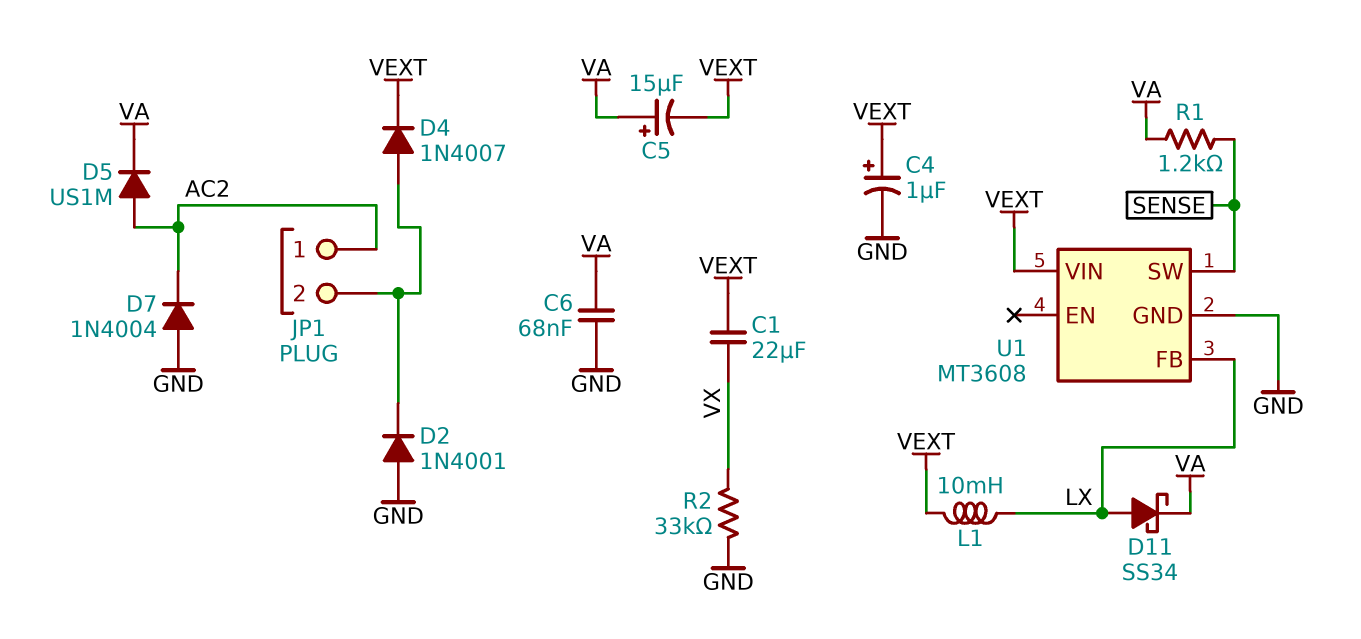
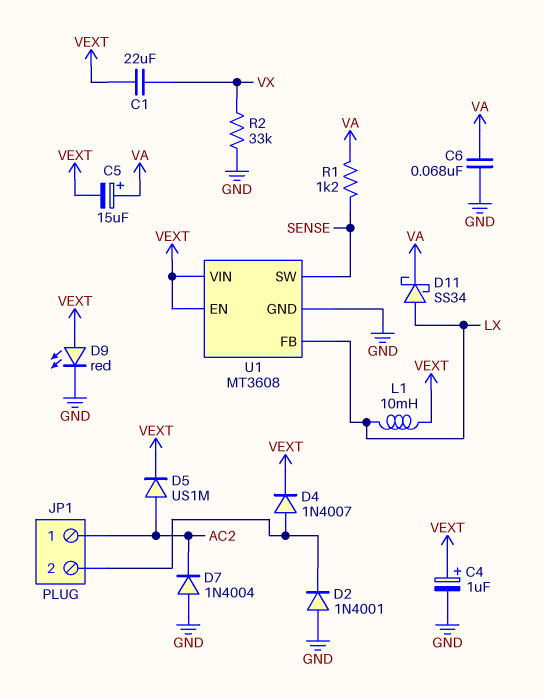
D5: diode US1M (A AC2, K VA) -> diode US1M (A AC2, K VEXT)
D9: none -> LED red (A VEXT, K GND)
U1 pin EN: none -> VEXT

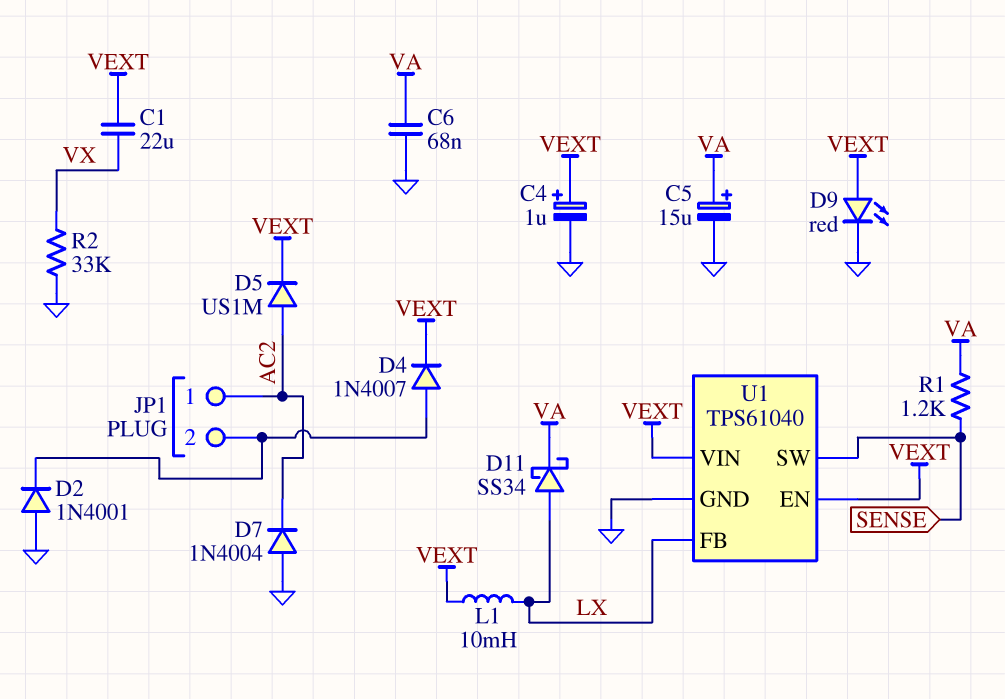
C5: 15uF (plus VA, minus VEXT) -> 15uF (plus VA, minus GND)
U1: MT3608 -> TPS61040

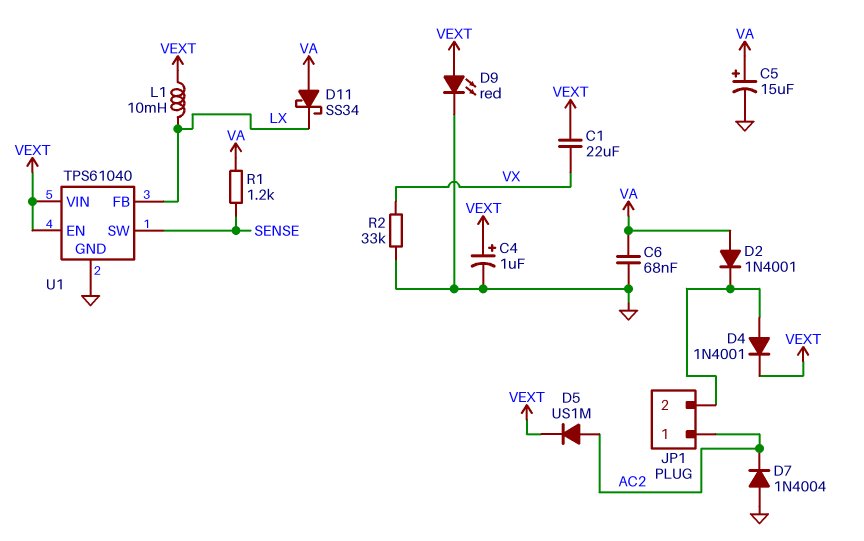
D2: diode 1N4001 (A GND, K JP1/2) -> diode 1N4001 (A VA, K JP1/2)
D4: diode 1N4007 (A JP1/2, K VEXT) -> diode 1N4001 (A JP1/2, K VEXT)
D11: schottky SS34 (A LX, K VA) -> schottky SS34 (A VA, K LX)

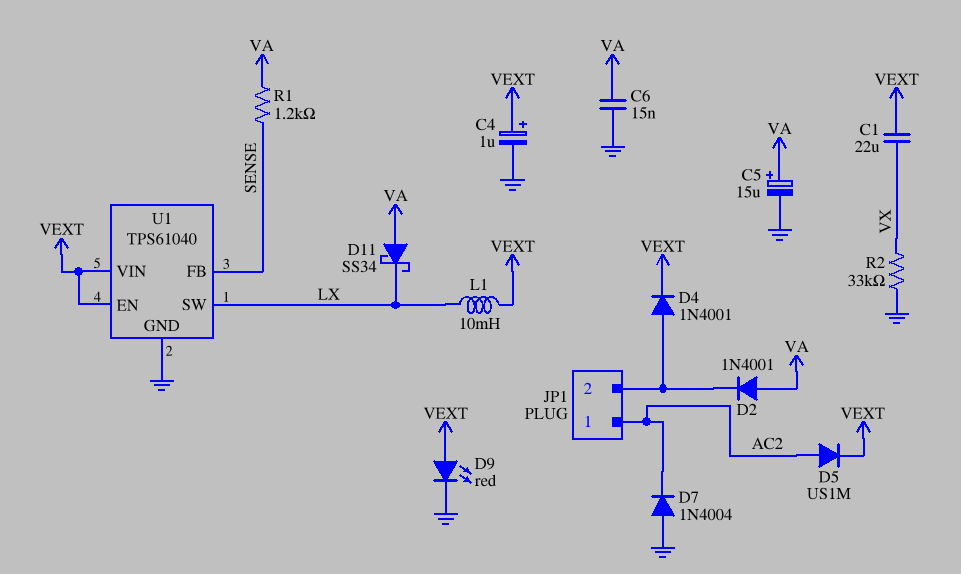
C6: 68nF (GND, VA) -> 15nF (GND, VA)
U1 pin FB: LX -> SENSE
U1 pin SW: SENSE -> LX

